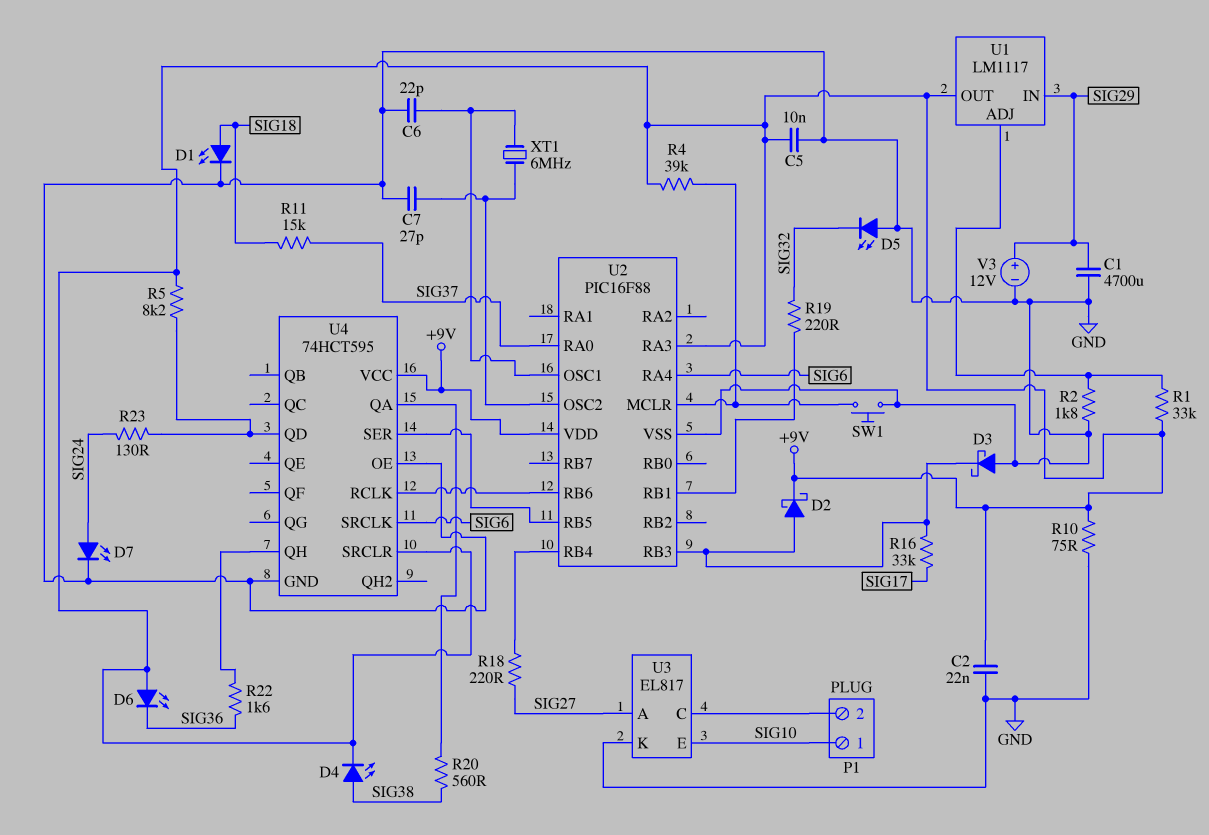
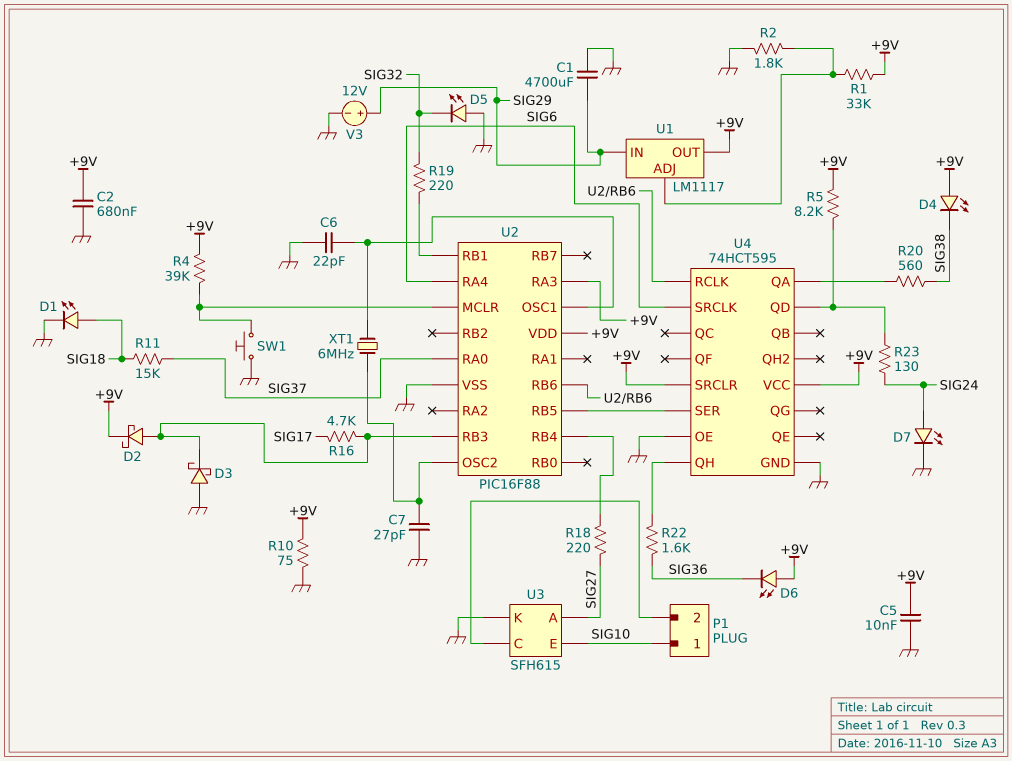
C2: 22nF (+9V, GND) -> 680nF (+9V, GND)
D4: LED (A SIG38, K +9V) -> LED (A +9V, K SIG38)
R16: 33k (SIG17, U2/RB3) -> 4.7k (SIG17, U2/RB3)
U3: EL817 -> SFH615

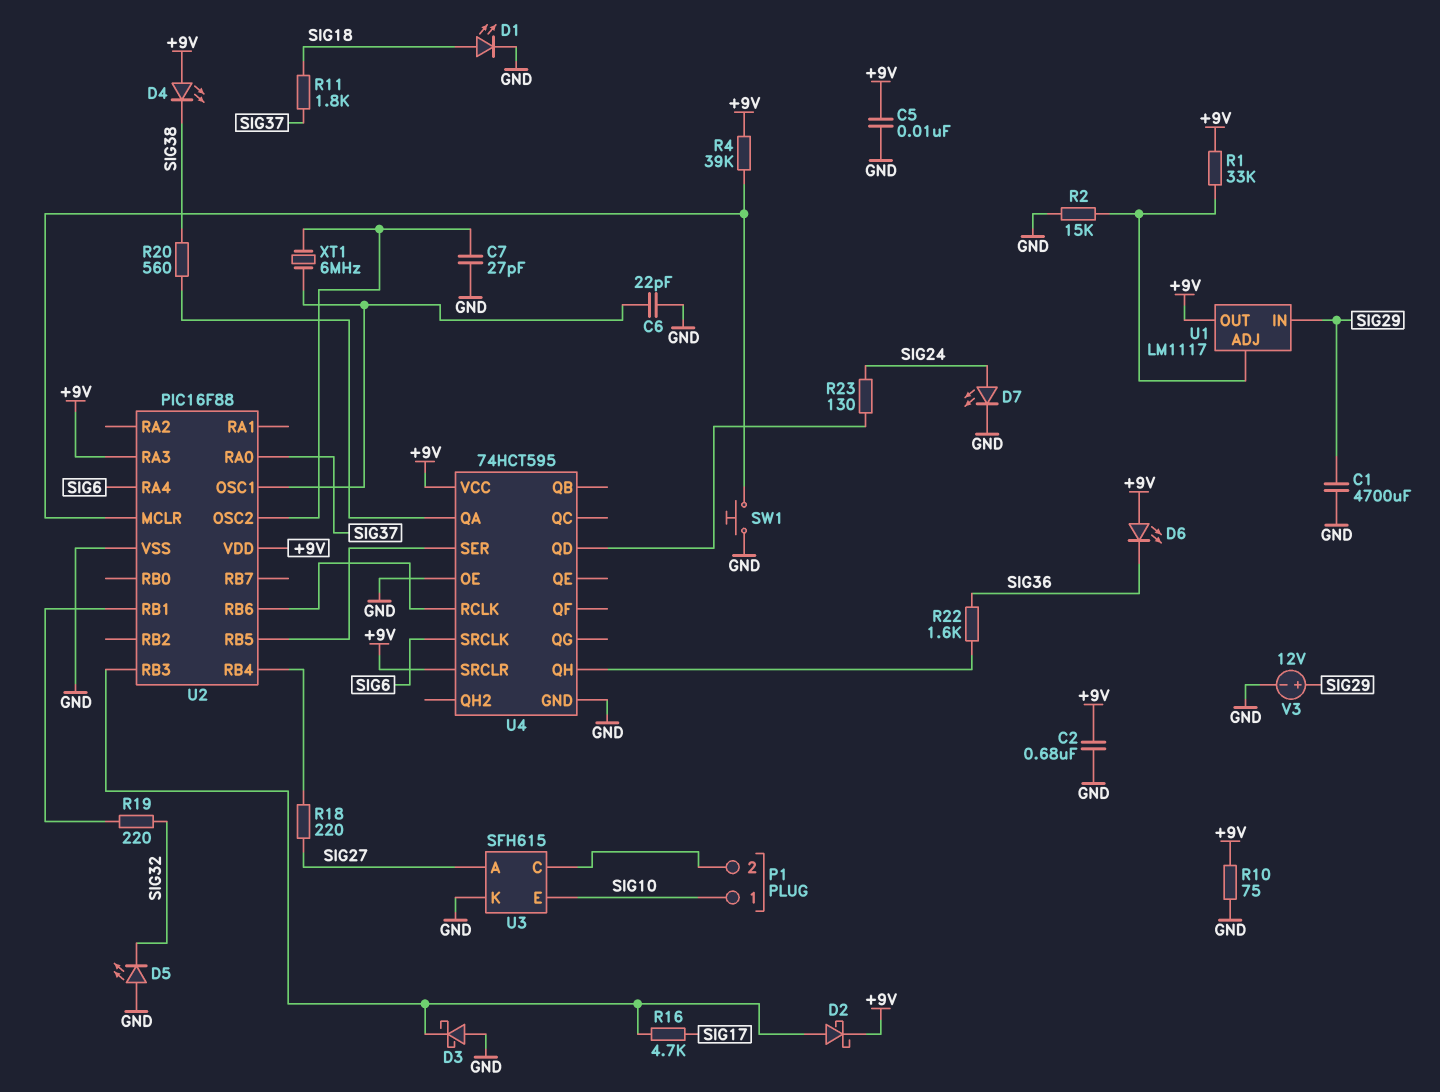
R2: 1.8k (GND, U1/ADJ) -> 15k (GND, U1/ADJ)
R5: 8.2k (+9V, U4/QD) -> none
R11: 15k (SIG18, SIG37) -> 1.8k (SIG18, SIG37)

